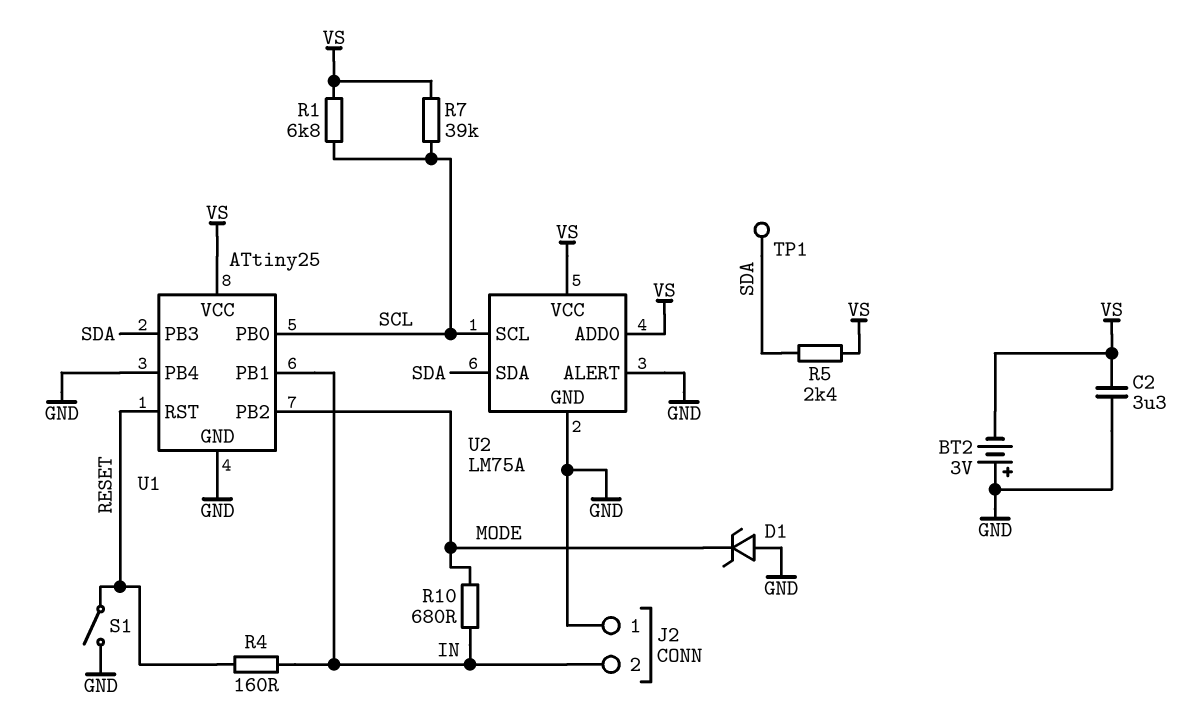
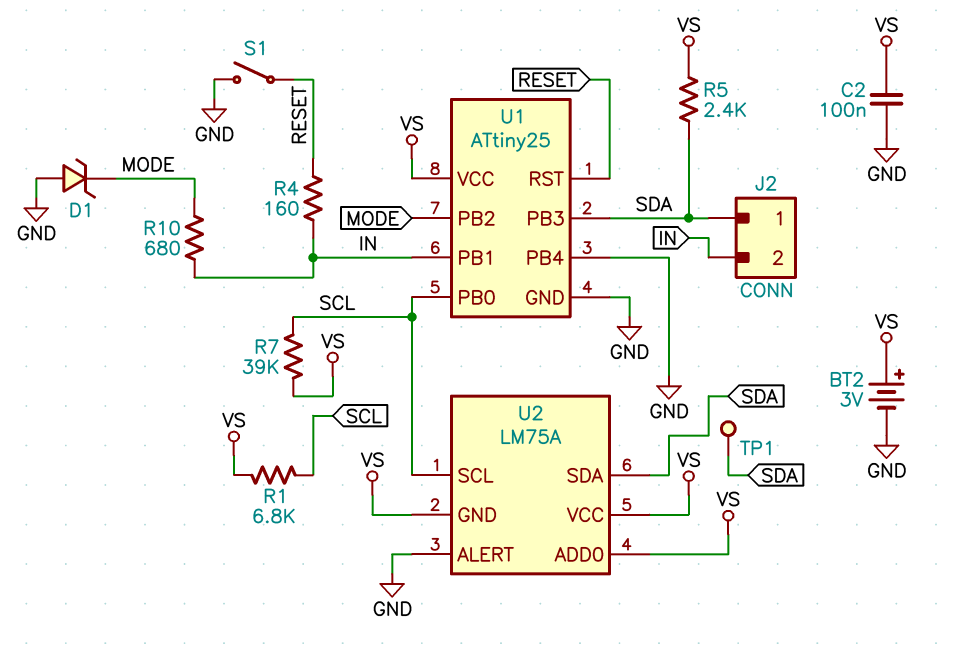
BT2: 3V (plus GND, minus VS) -> 3V (plus VS, minus GND)
C2: 3.3uF (GND, VS) -> 100nF (GND, VS)
J2 pin 1: GND -> SDA
U2 pin GND: GND -> VS

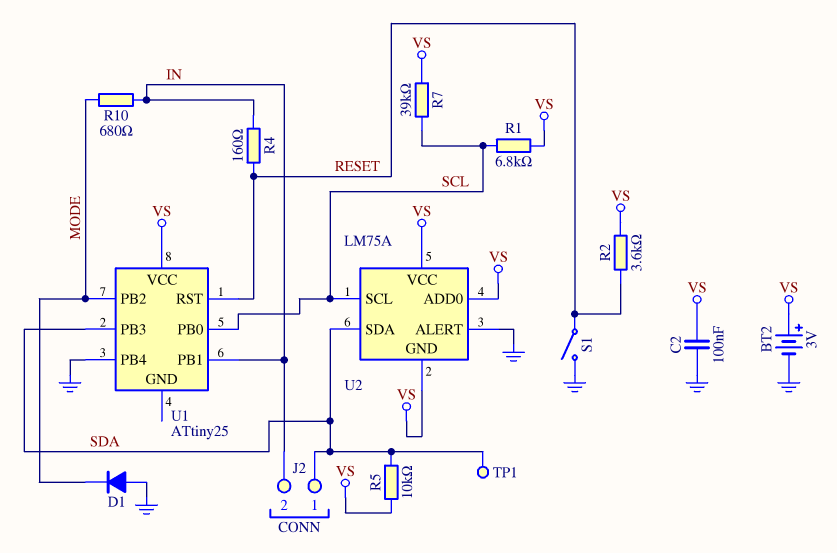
D1: zener (A GND, K MODE) -> diode (A GND, K MODE)
R2: none -> 3.6k (RESET, VS)
R5: 2.4k (SDA, VS) -> 10k (SDA, VS)
U1 pin GND: GND -> none

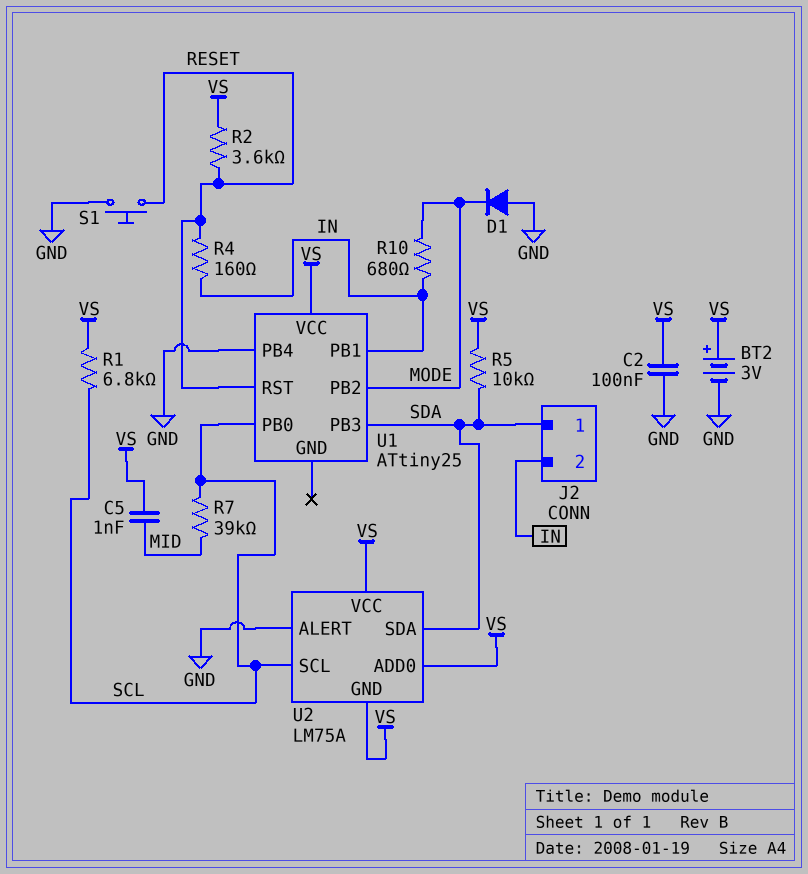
C5: none -> 1nF (MID, VS)
R7: 39k (SCL, VS) -> 39k (MID, SCL)
S1: switch (GND, RESET) -> button (GND, RESET)
TP1: test point (SDA) -> none

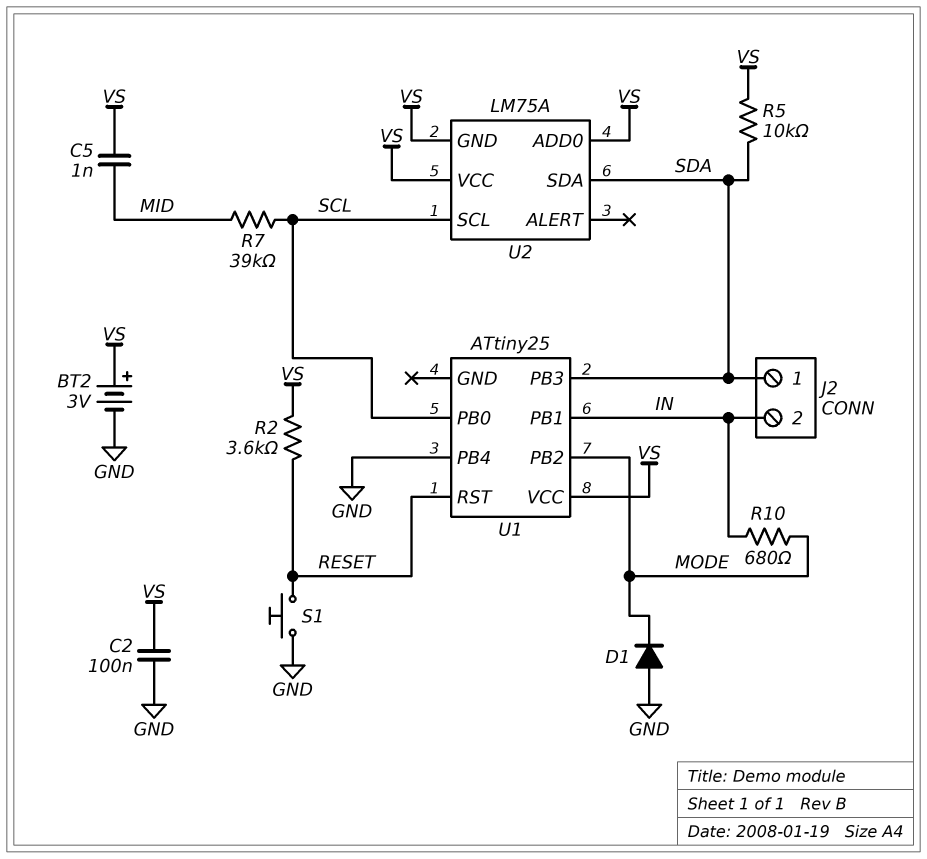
R1: 6.8k (SCL, VS) -> none
R4: 160 (IN, RESET) -> none
U2 pin ALERT: GND -> none

